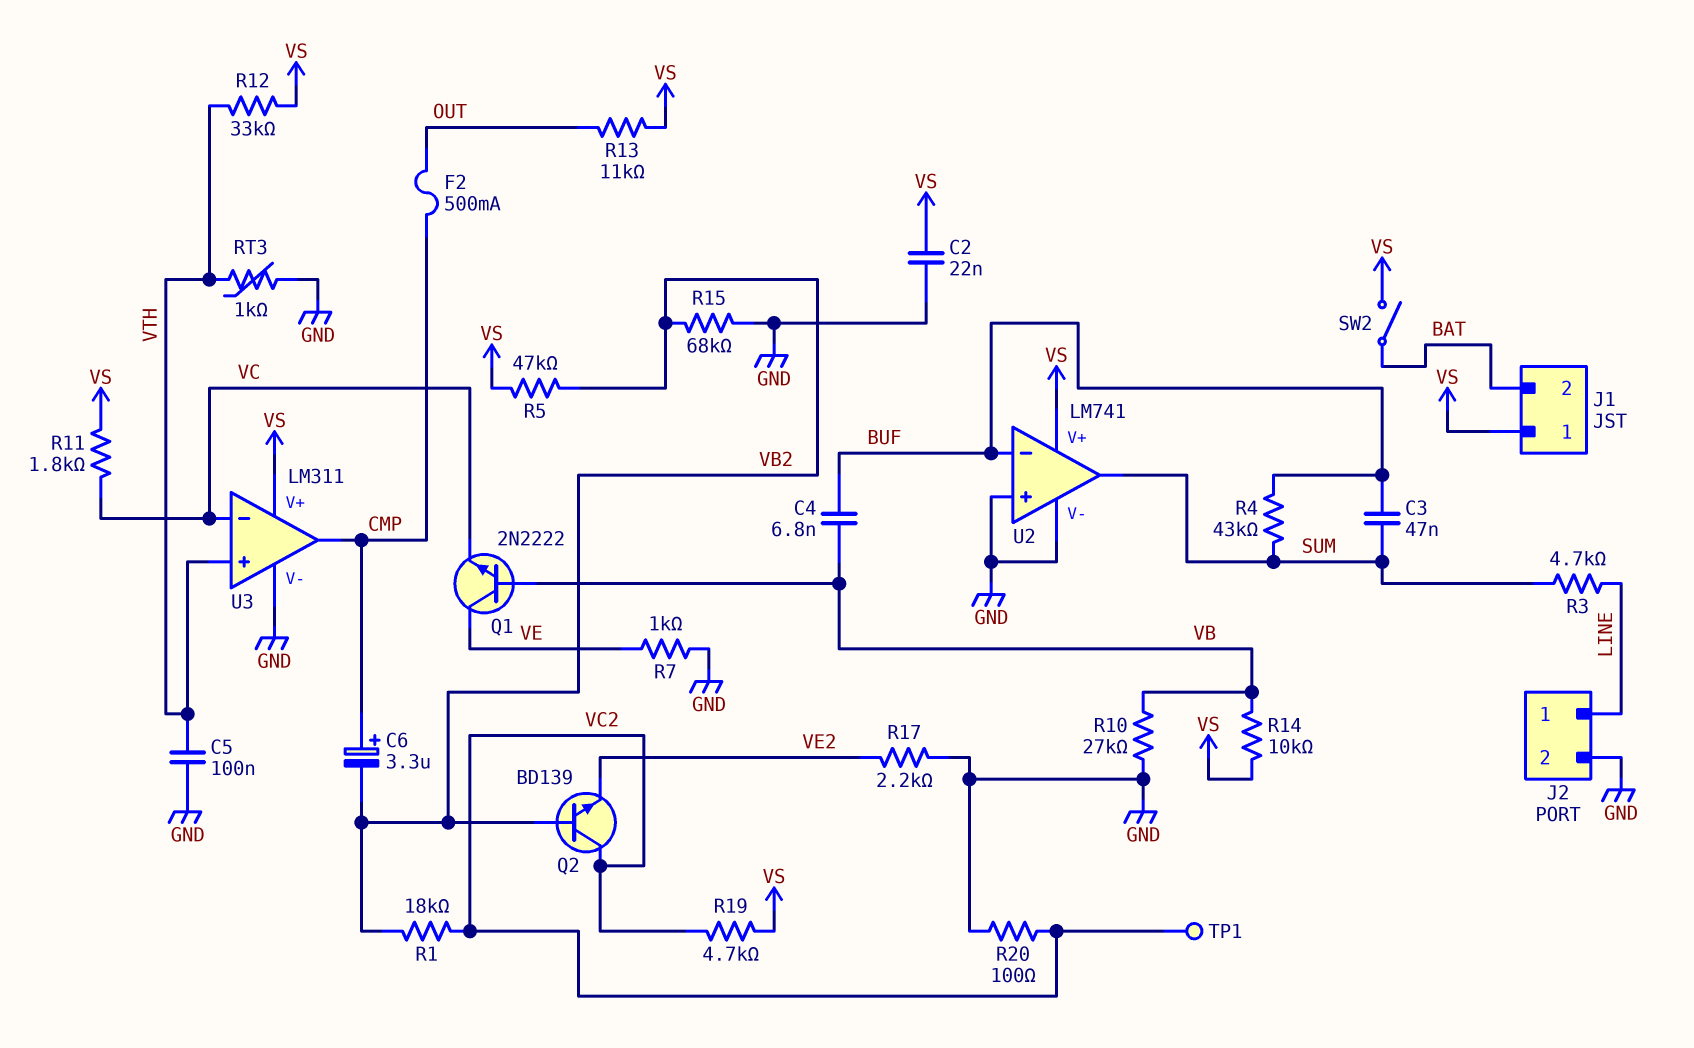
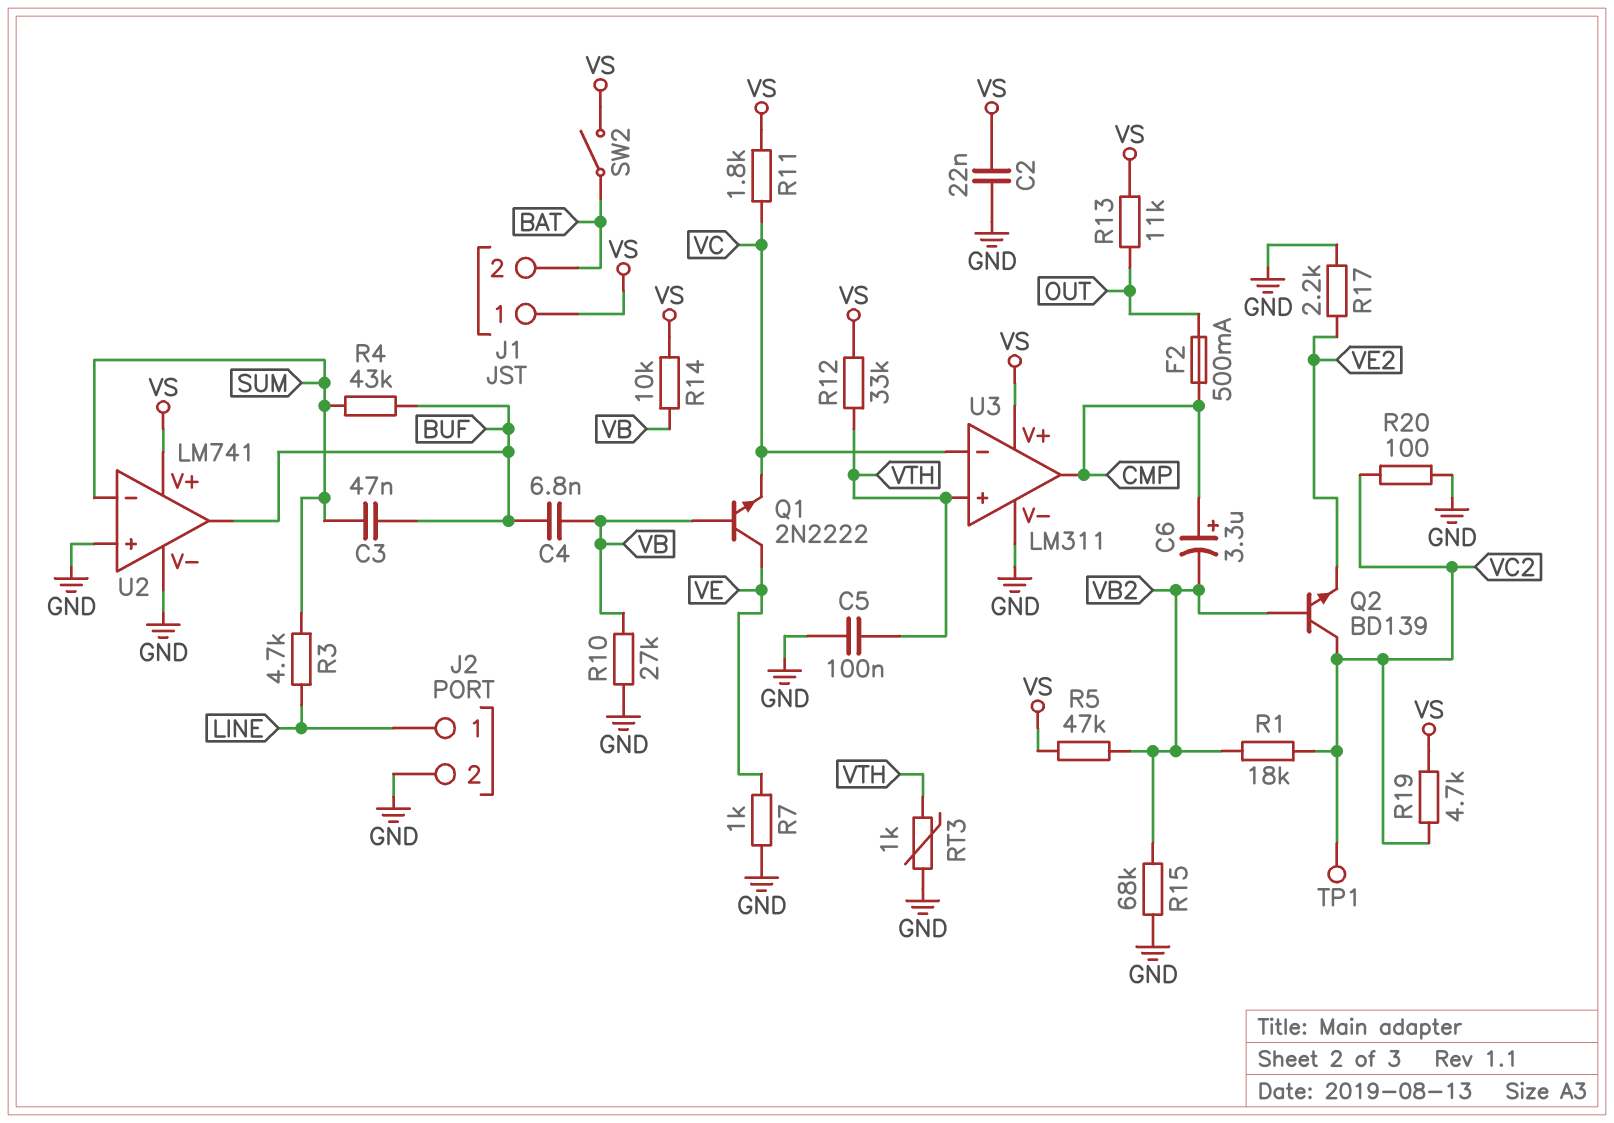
U2 pin in-: BUF -> SUM
U2 pin out: SUM -> BUF

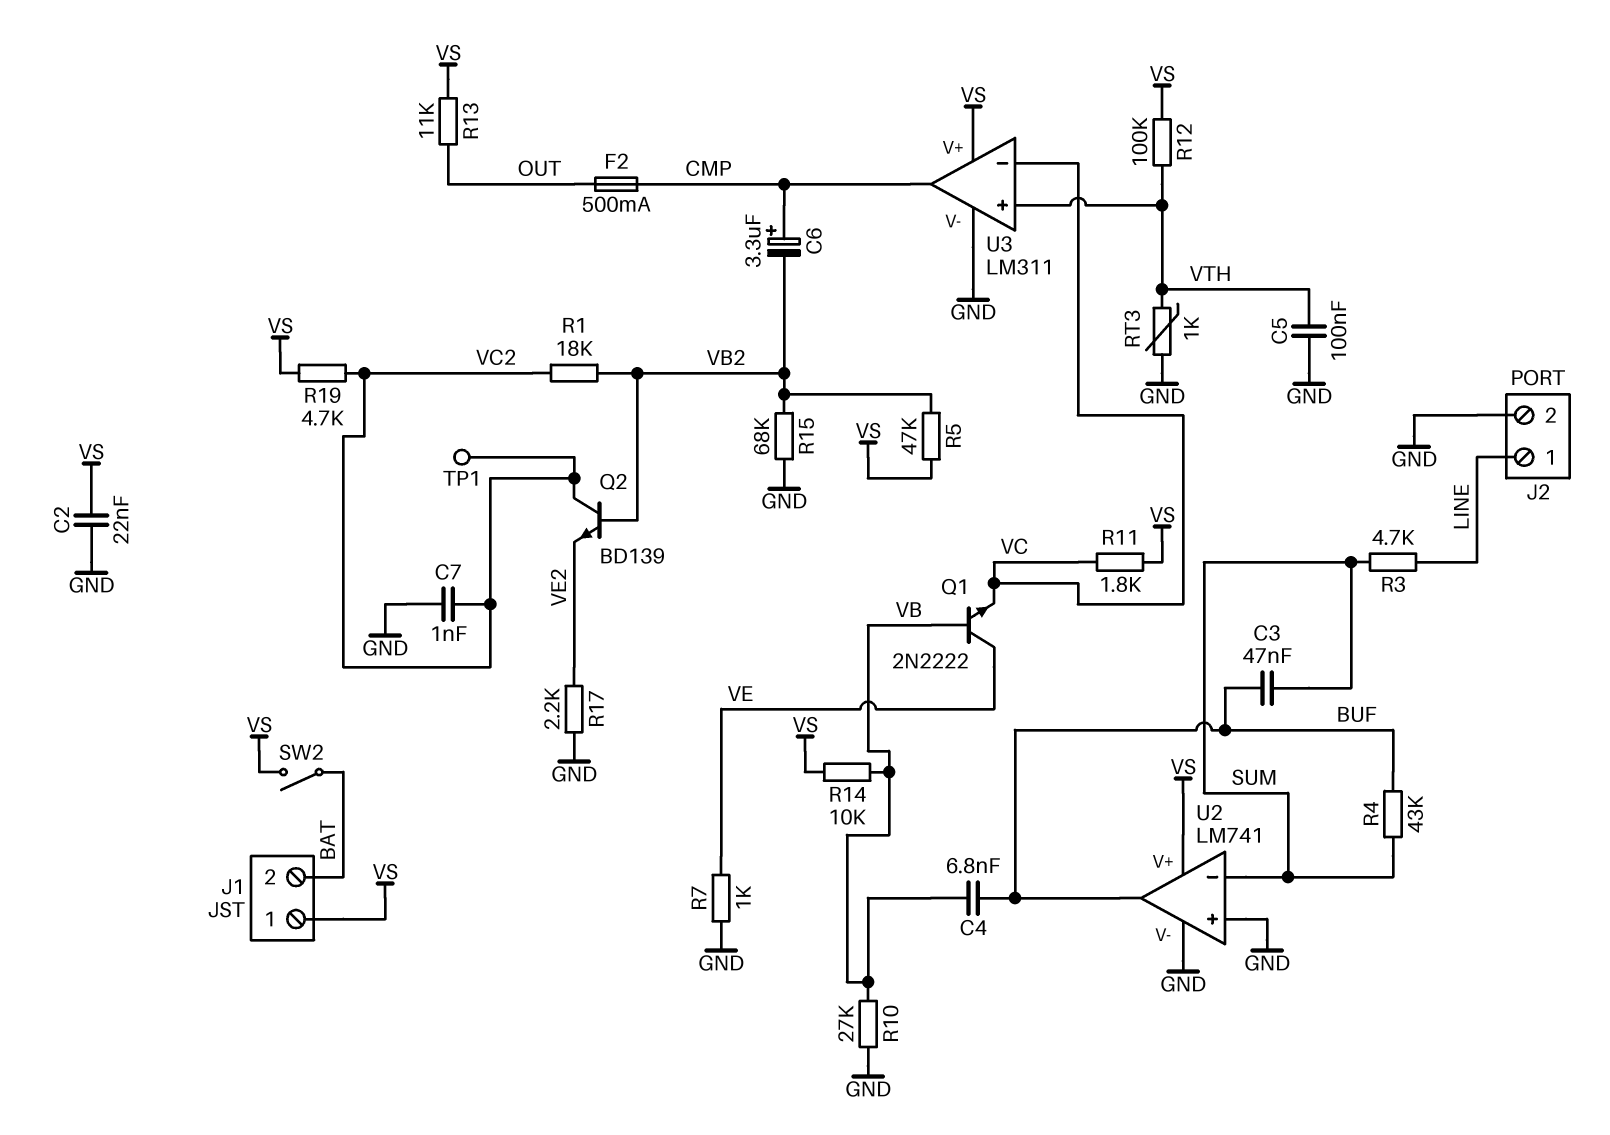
C7: none -> 1nF (GND, VC2)
R12: 33k (VS, VTH) -> 100k (VS, VTH)
R20: 100 (GND, VC2) -> none

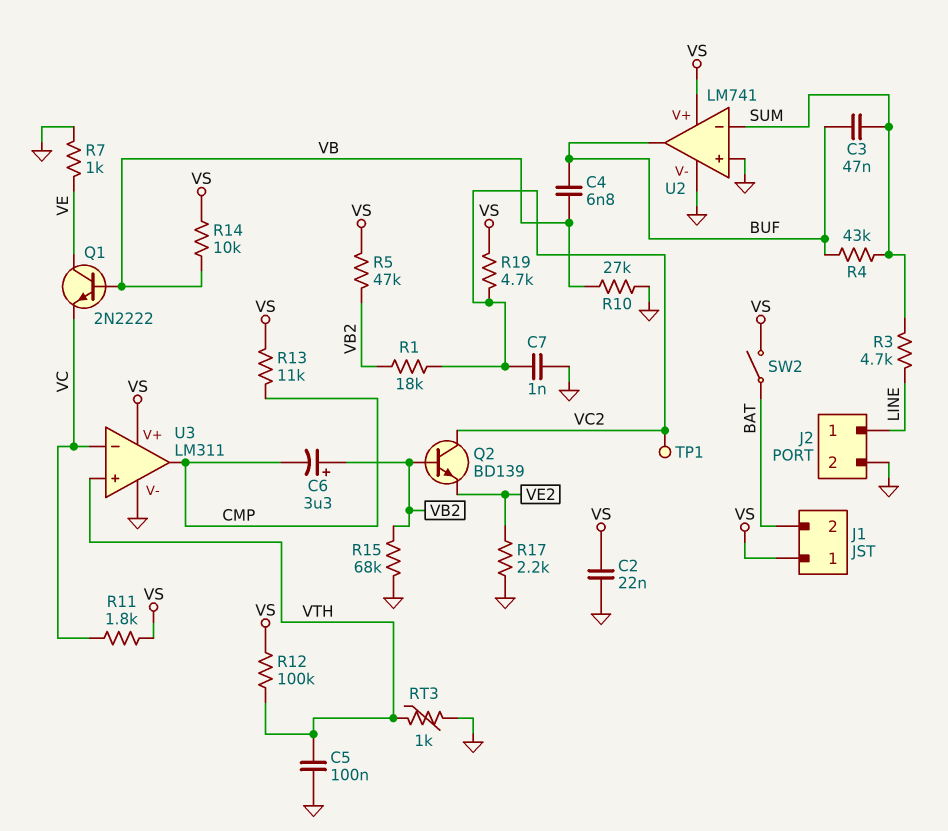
C6: 3.3uF (plus CMP, minus VB2) -> 3.3uF (plus VB2, minus CMP)
F2: 500mA (CMP, OUT) -> none
R13: 11k (OUT, VS) -> 11k (CMP, VS)

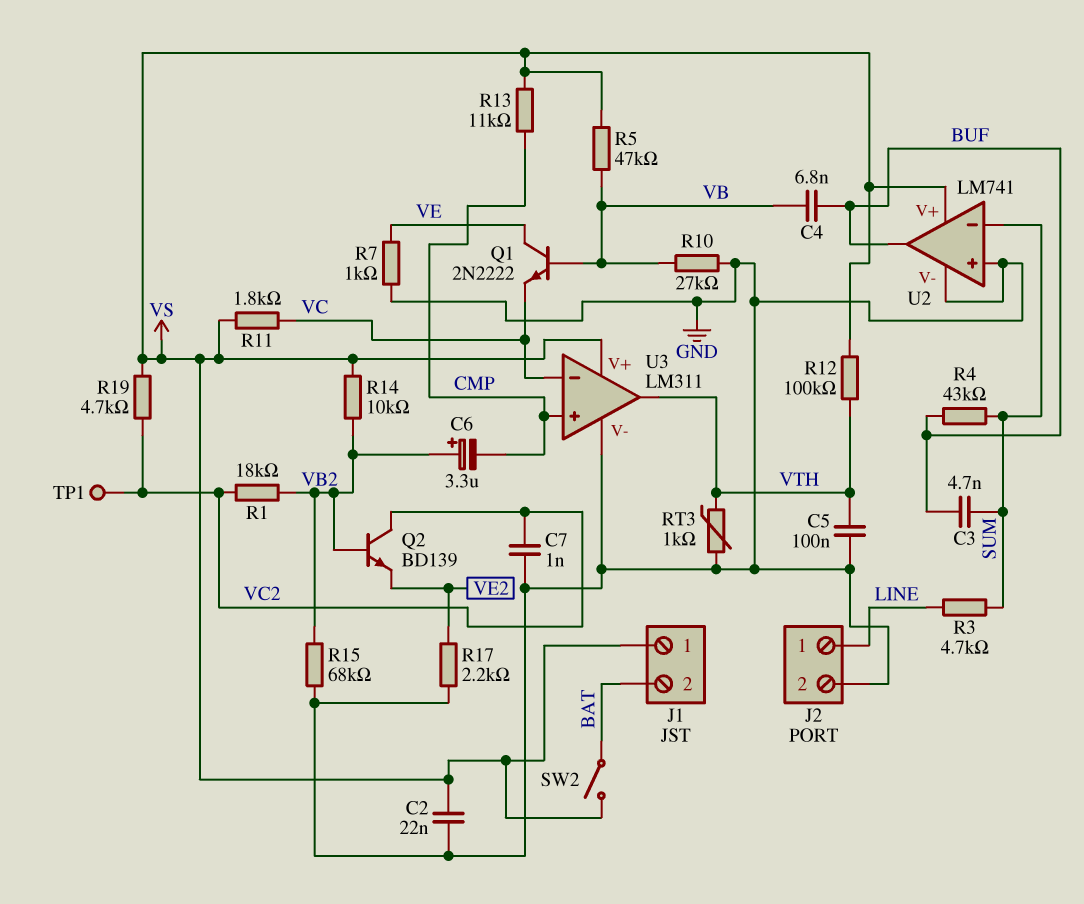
C3: 47nF (BUF, SUM) -> 4.7nF (BUF, SUM)
R5: 47k (VB2, VS) -> 47k (VB, VS)
R14: 10k (VB, VS) -> 10k (VB2, VS)
U3 pin in+: VTH -> CMP
U3 pin out: CMP -> VTH

